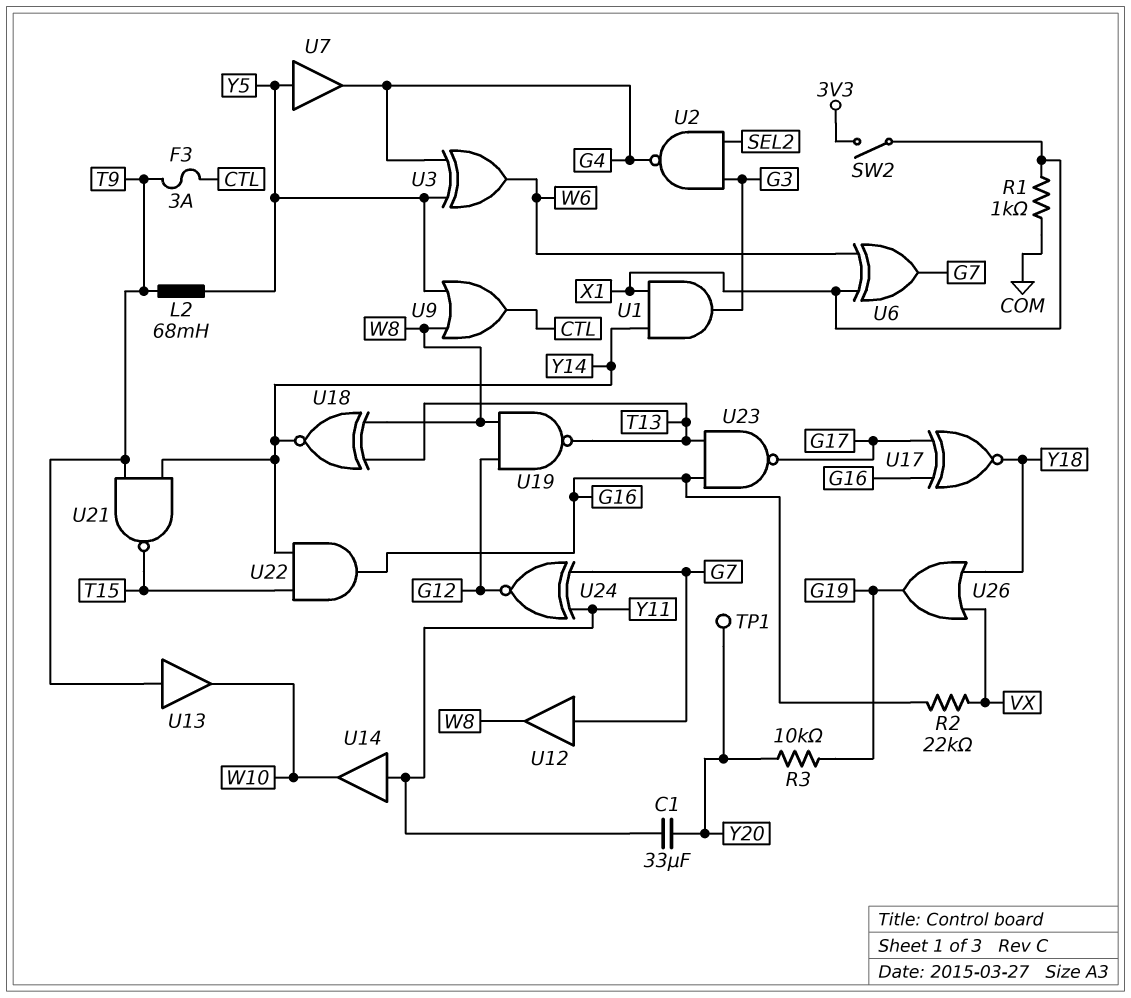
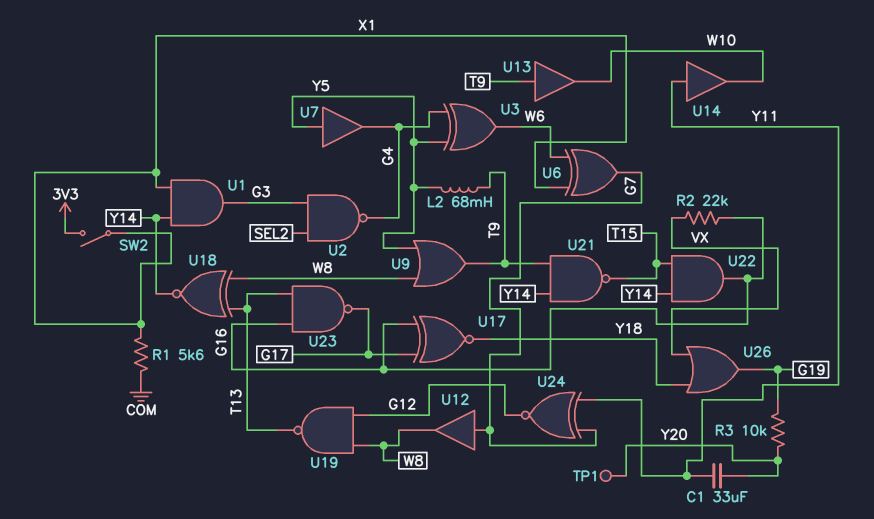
F3: 3A (CTL, T9) -> none
R1: 1k (COM, X1) -> 5.6k (COM, X1)
U9: OR (in W8, in Y5, out CTL) -> OR (in W8, in Y5, out T9)

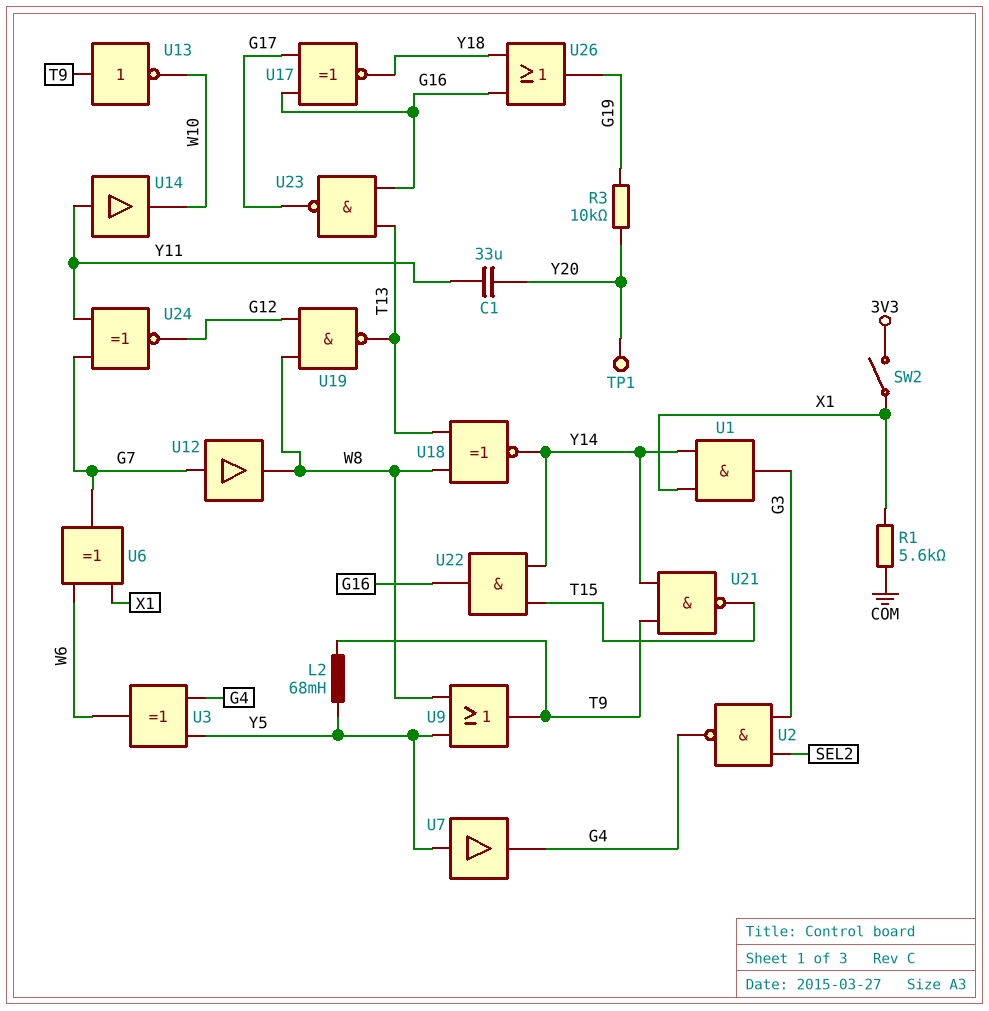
R2: 22k (G16, VX) -> none
U13: buffer (in T9, out W10) -> NOT (in T9, out W10)
U26: OR (in VX, in Y18, out G19) -> OR (in G16, in Y18, out G19)

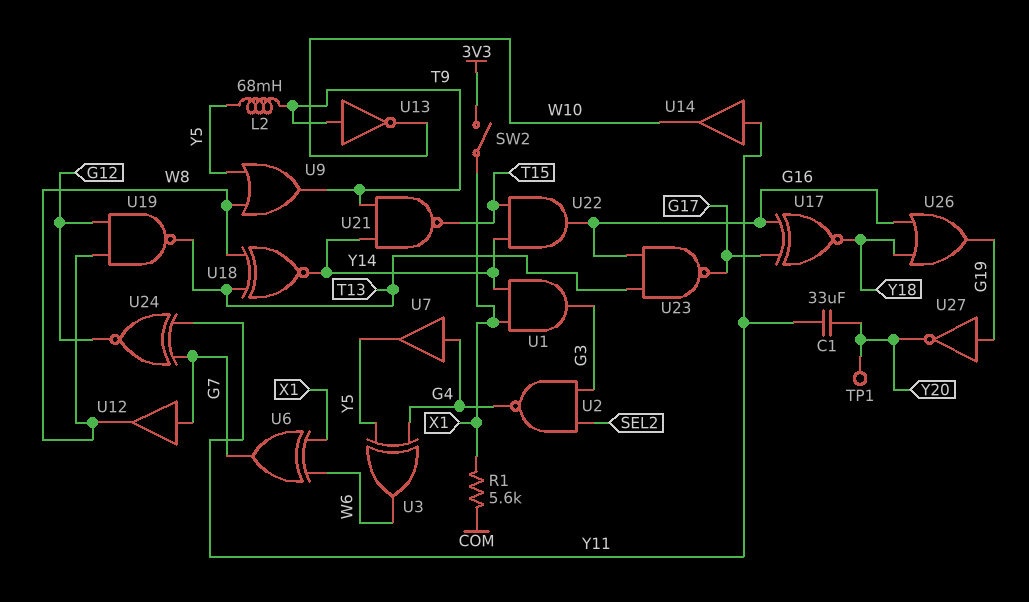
R3: 10k (G19, Y20) -> none
U7: buffer (in Y5, out G4) -> buffer (in G4, out Y5)
U27: none -> NOT (in G19, out Y20)

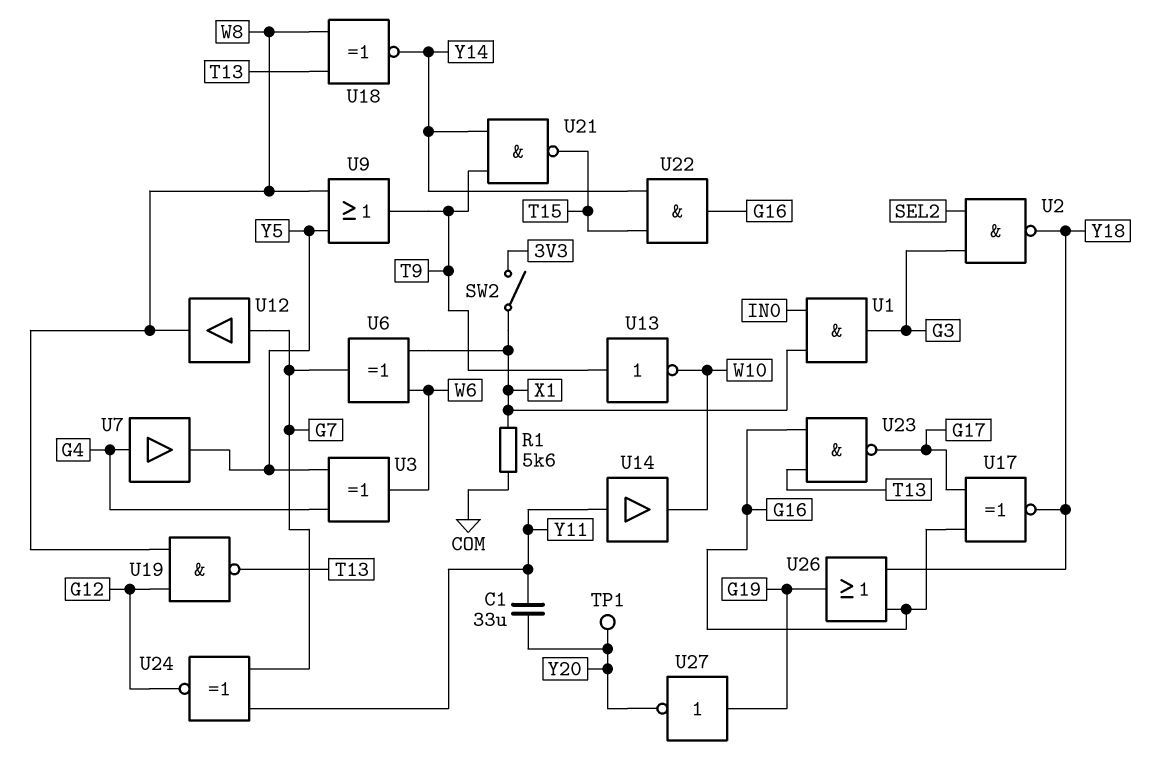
L2: 68mH (T9, Y5) -> none
U1: AND (in X1, in Y14, out G3) -> AND (in IN0, in X1, out G3)
U2: NAND (in G3, in SEL2, out G4) -> NAND (in G3, in SEL2, out Y18)

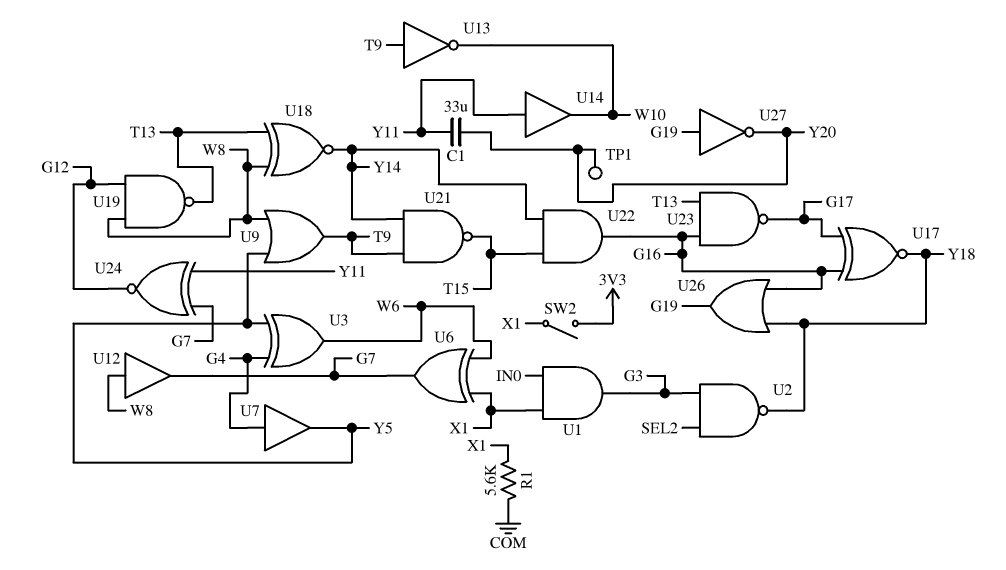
U12: buffer (in G7, out W8) -> buffer (in W8, out G7)

